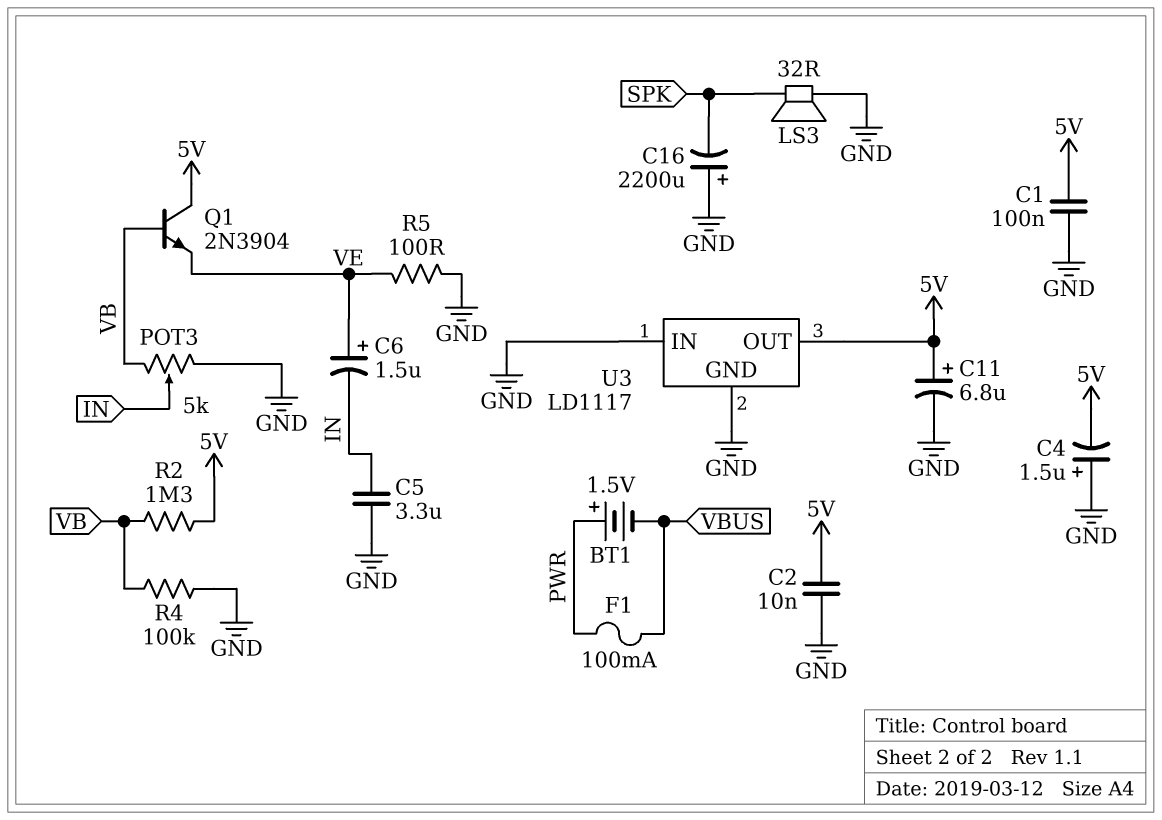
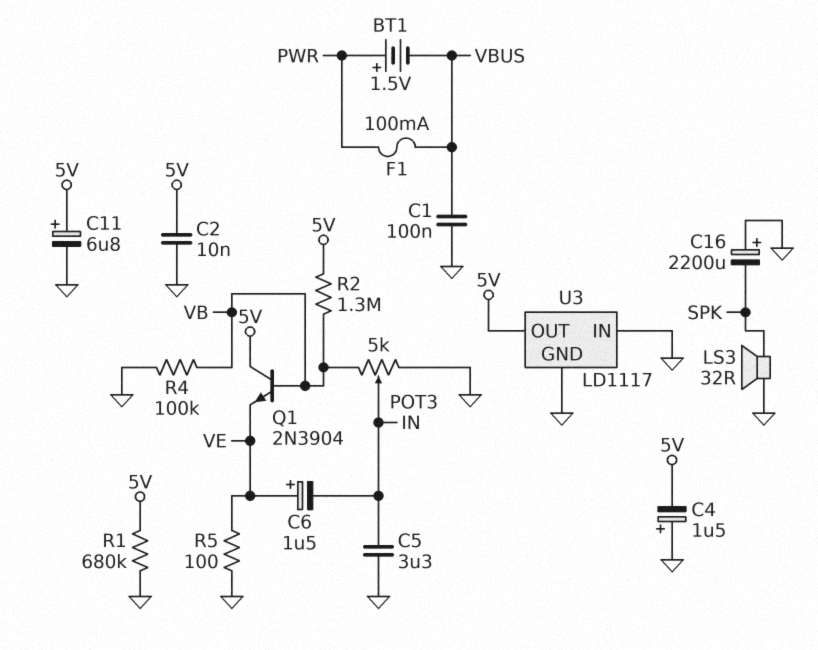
C1: 100nF (5V, GND) -> 100nF (GND, VBUS)
R1: none -> 680k (5V, GND)

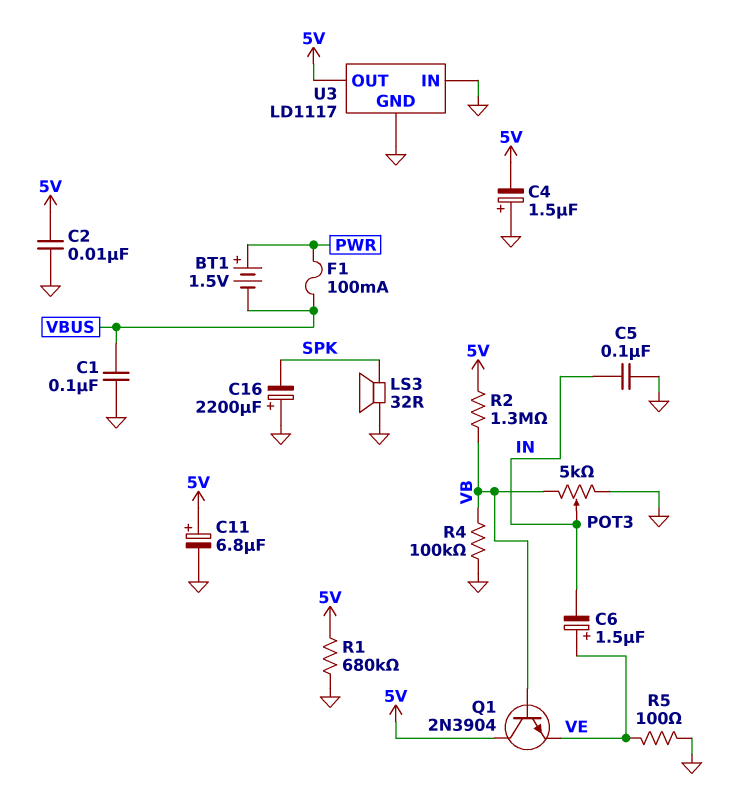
C5: 3.3uF (GND, IN) -> 100nF (GND, IN)

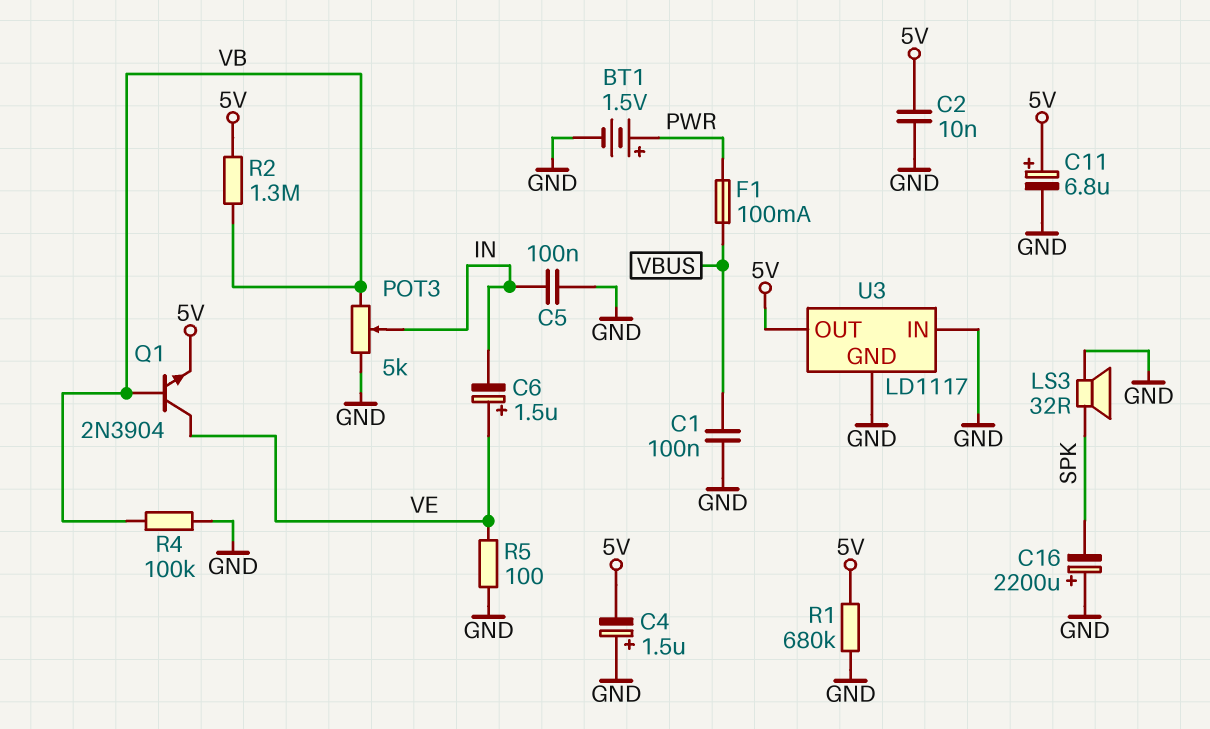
BT1: 1.5V (plus PWR, minus VBUS) -> 1.5V (plus PWR, minus GND)
Q1: NPN 2N3904 (B VB, C 5V, E VE) -> NPN 2N3904 (B VB, C VE, E 5V)

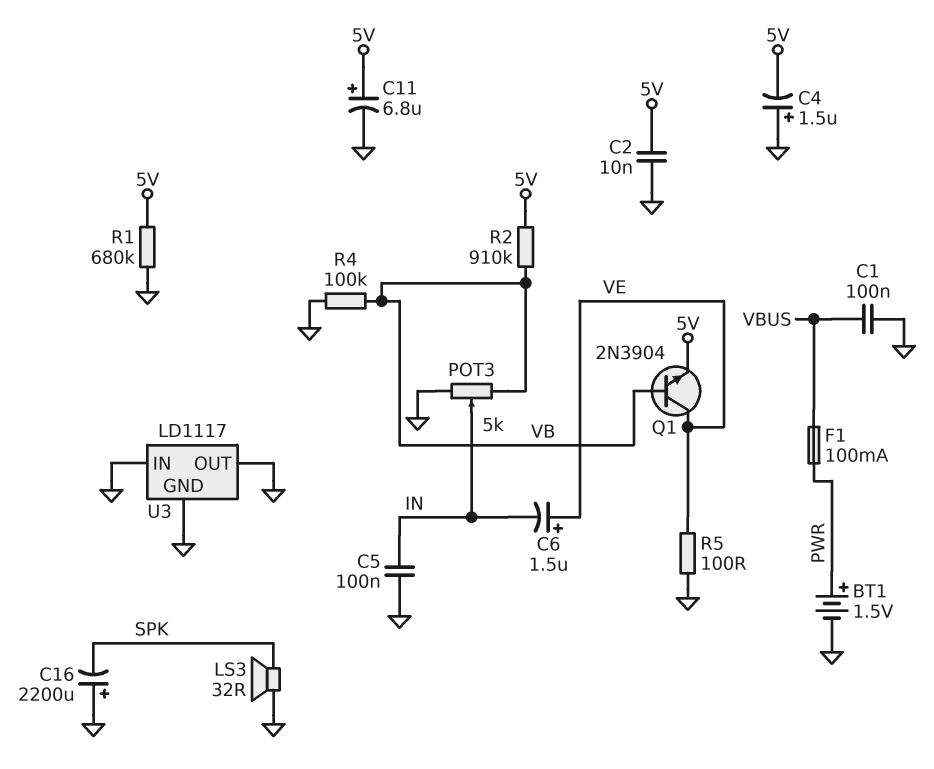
R2: 1.3M (5V, VB) -> 910k (5V, VB)
U3 pin OUT: 5V -> GND

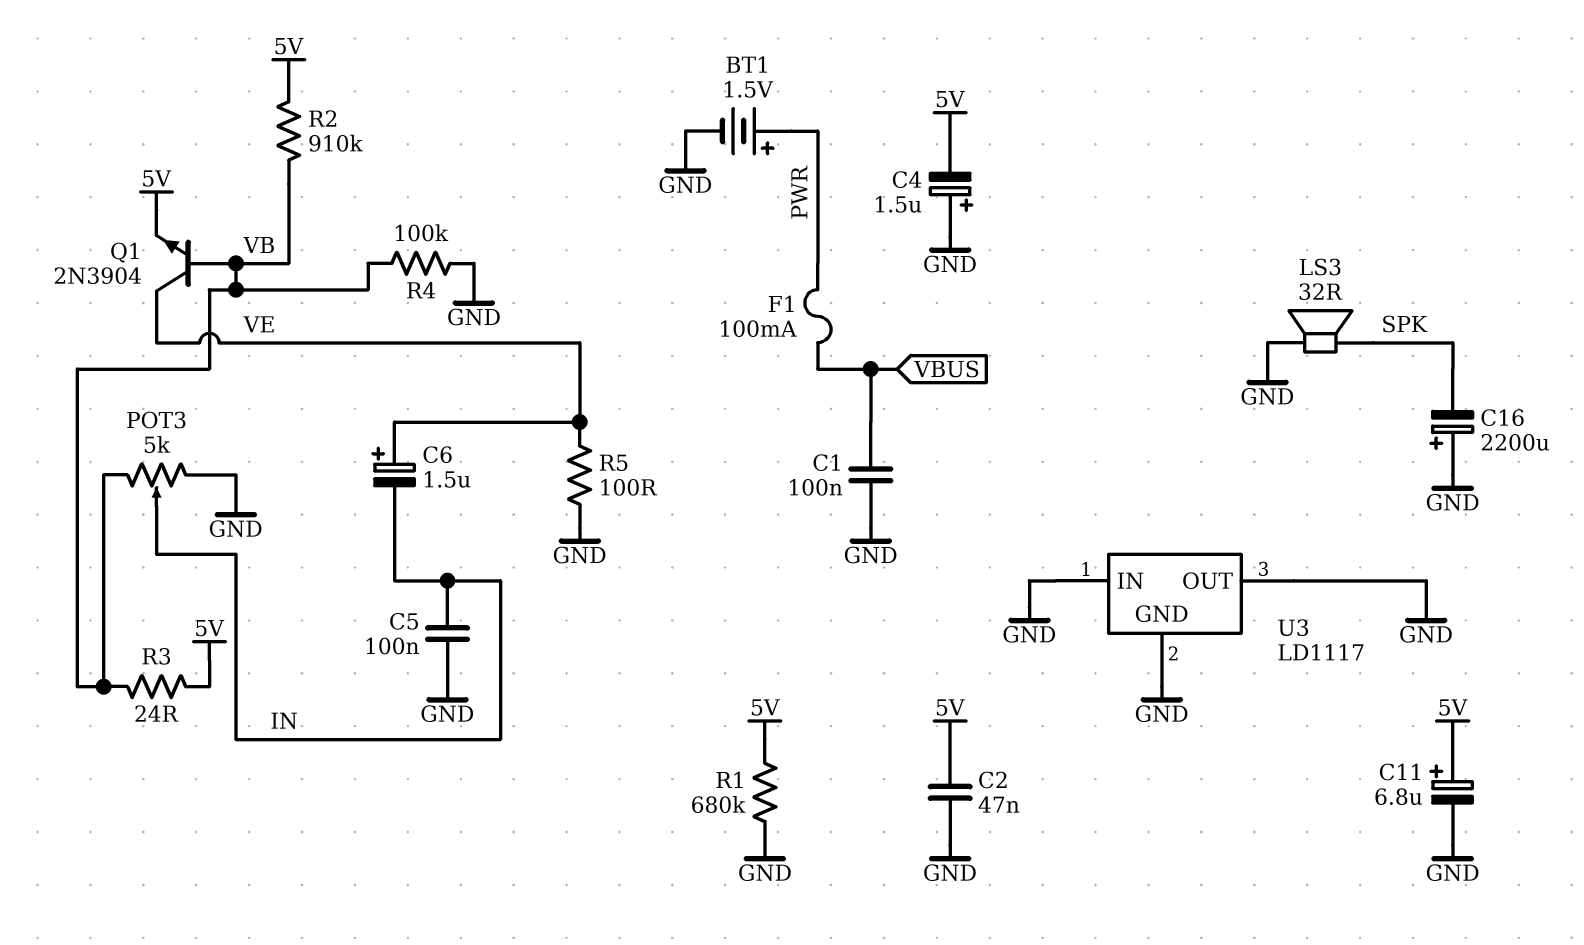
C2: 10nF (5V, GND) -> 47nF (5V, GND)
R3: none -> 24 (5V, VB)

